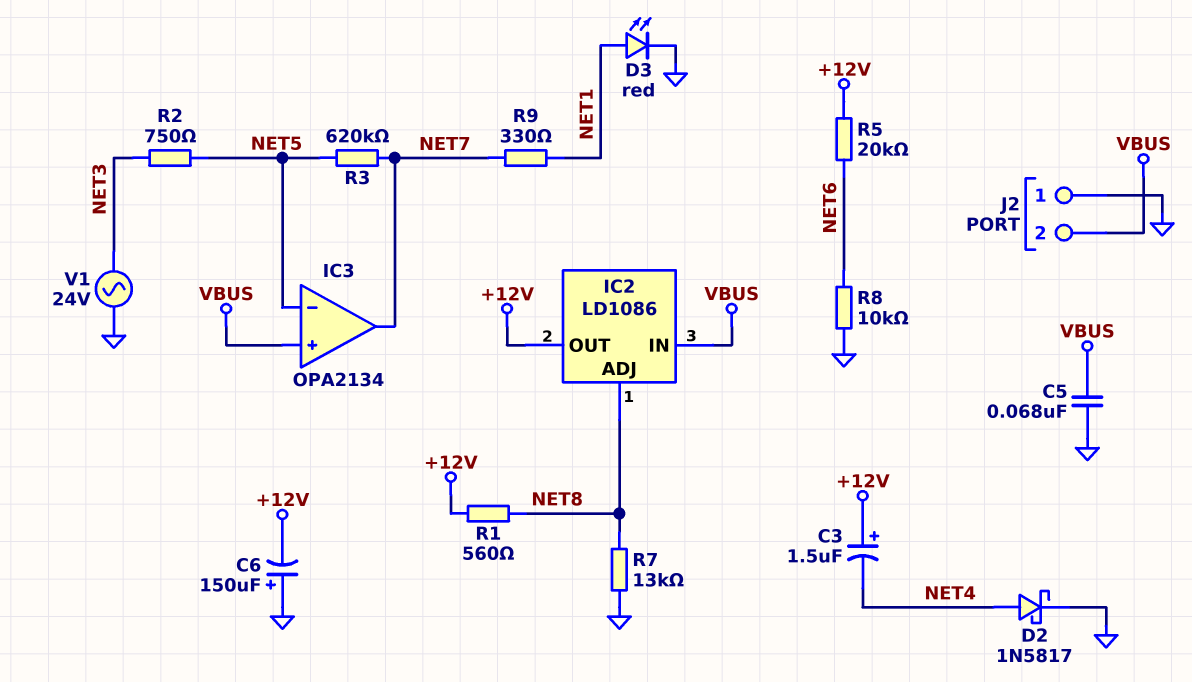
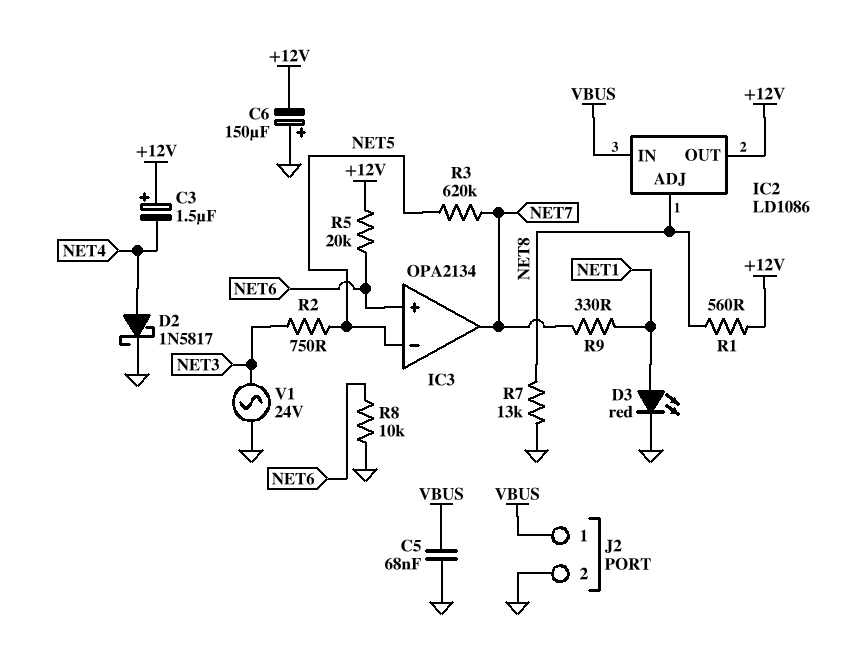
IC3 pin in+: VBUS -> NET6
J2 pin 1: GND -> VBUS
J2 pin 2: VBUS -> GND

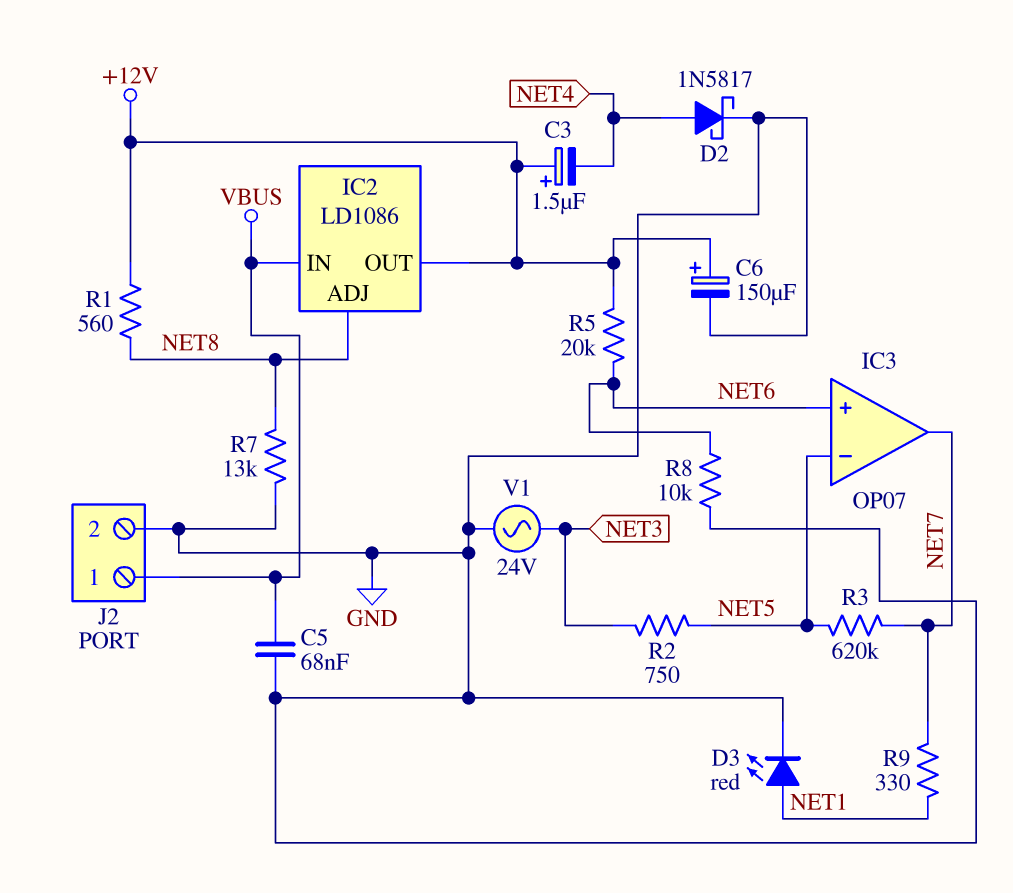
C6: 150uF (plus GND, minus +12V) -> 150uF (plus +12V, minus GND)
IC3: OPA2134 -> OP07

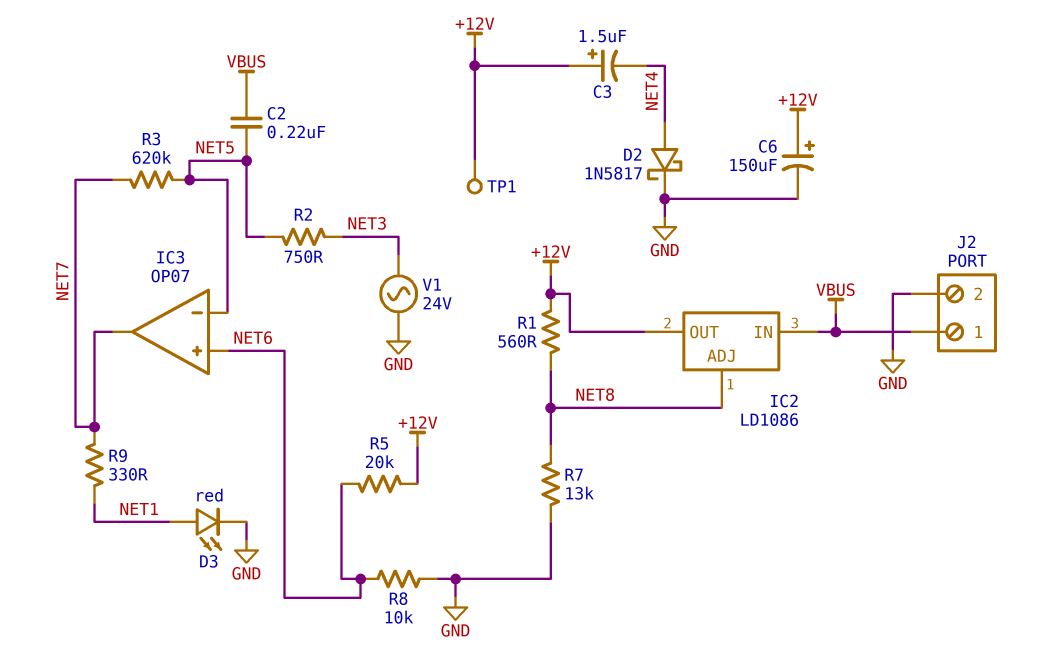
C2: none -> 220nF (NET5, VBUS)
C5: 68nF (GND, VBUS) -> none
TP1: none -> test point (+12V)

